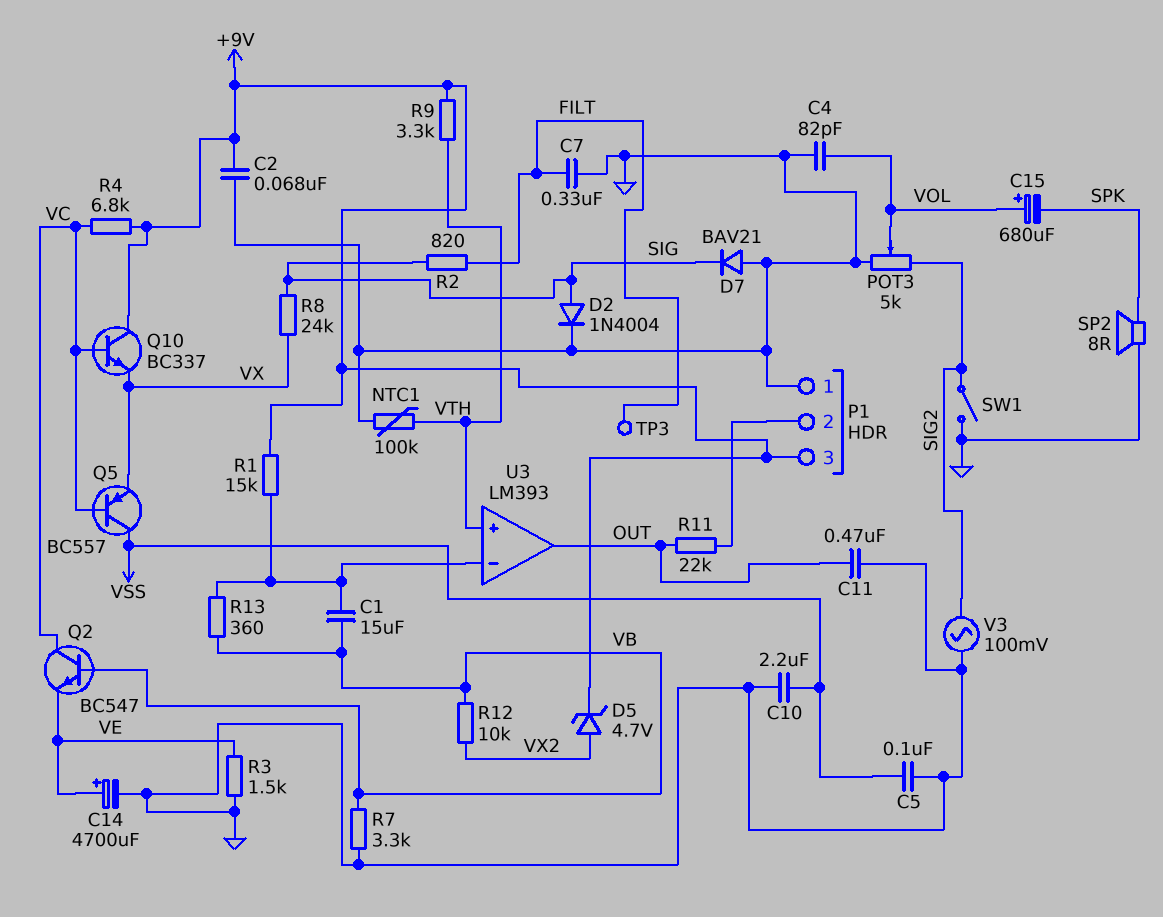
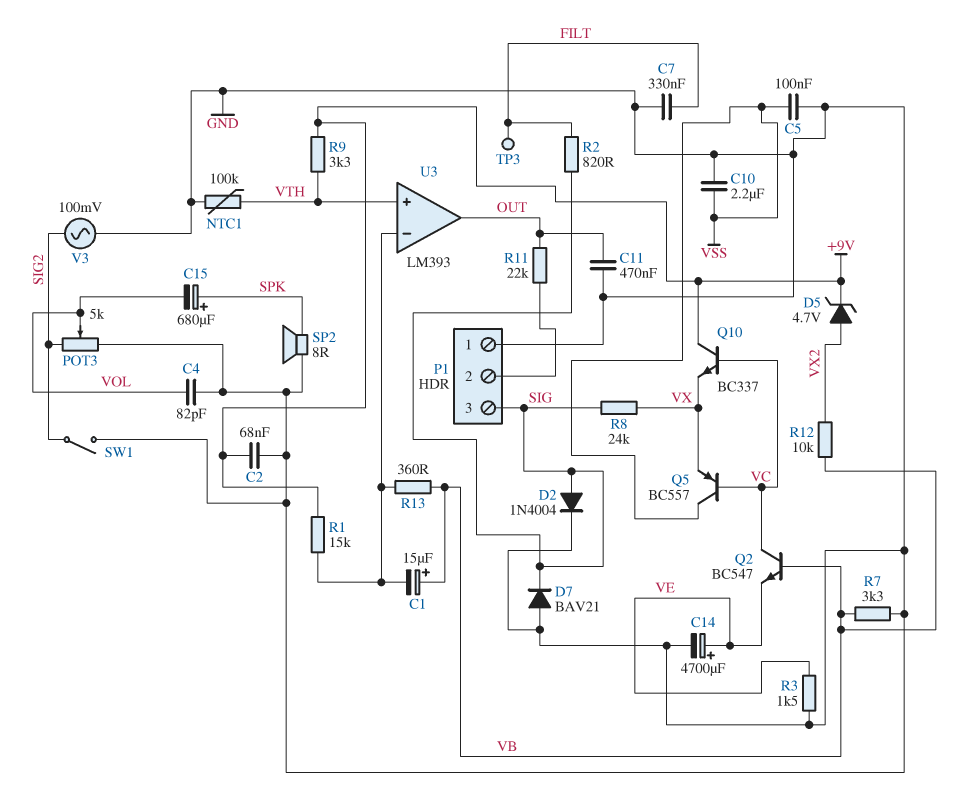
C1: 15uF (U3/in-, VB) -> 15uF (plus VB, minus U3/in-)
C15: 680uF (plus VOL, minus SPK) -> 680uF (plus SPK, minus VOL)
P1 pin 3: +9V -> SIG
R4: 6.8k (+9V, VC) -> none

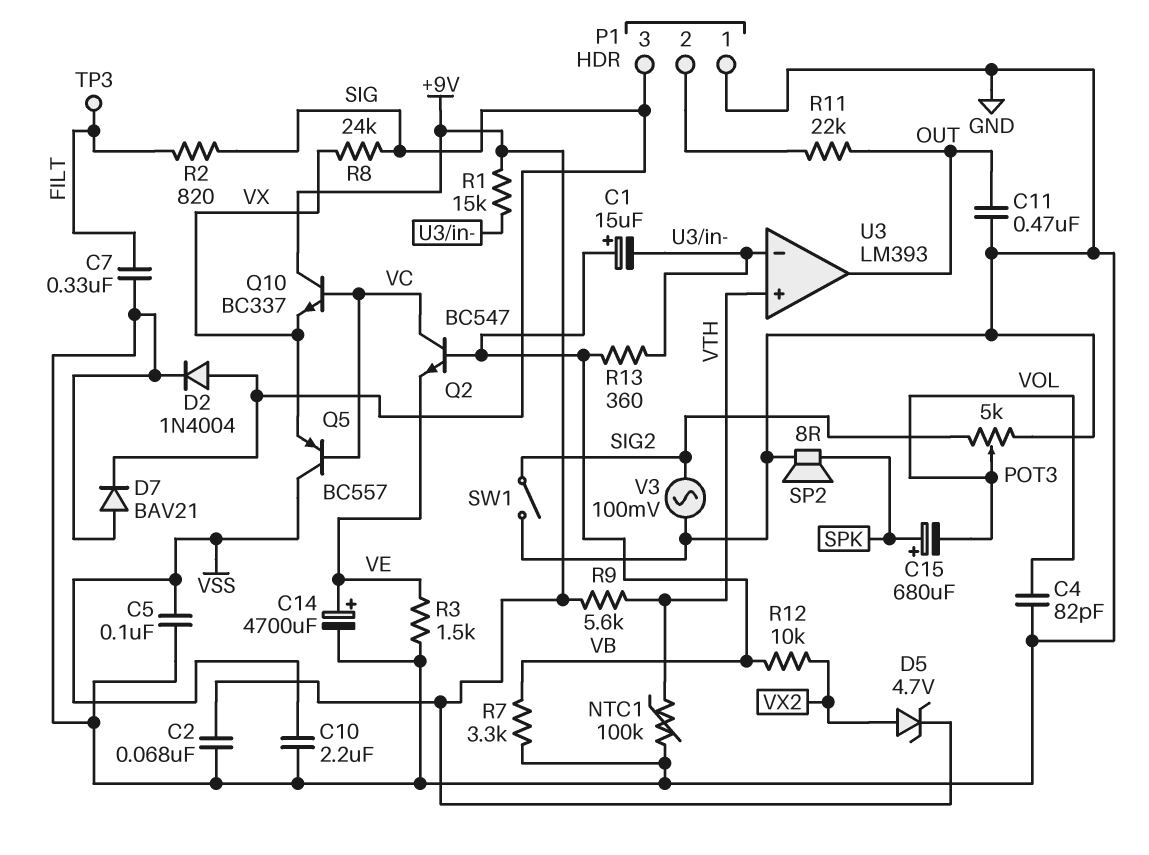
R9: 3.3k (+9V, VTH) -> 5.6k (+9V, VTH)

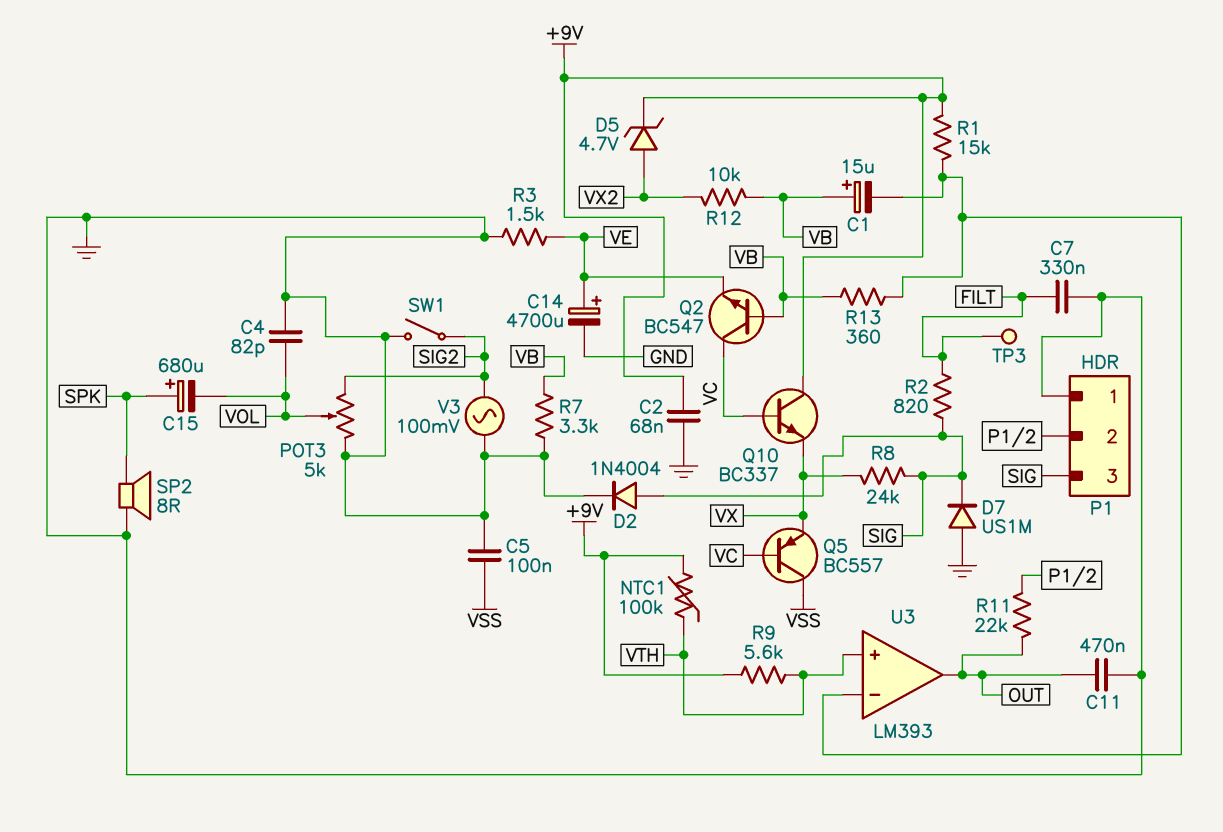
C10: 2.2uF (GND, VSS) -> none
D7: diode BAV21 (A GND, K SIG) -> diode US1M (A GND, K SIG)
NTC1: 100k (GND, VTH) -> 100k (+9V, VTH)

